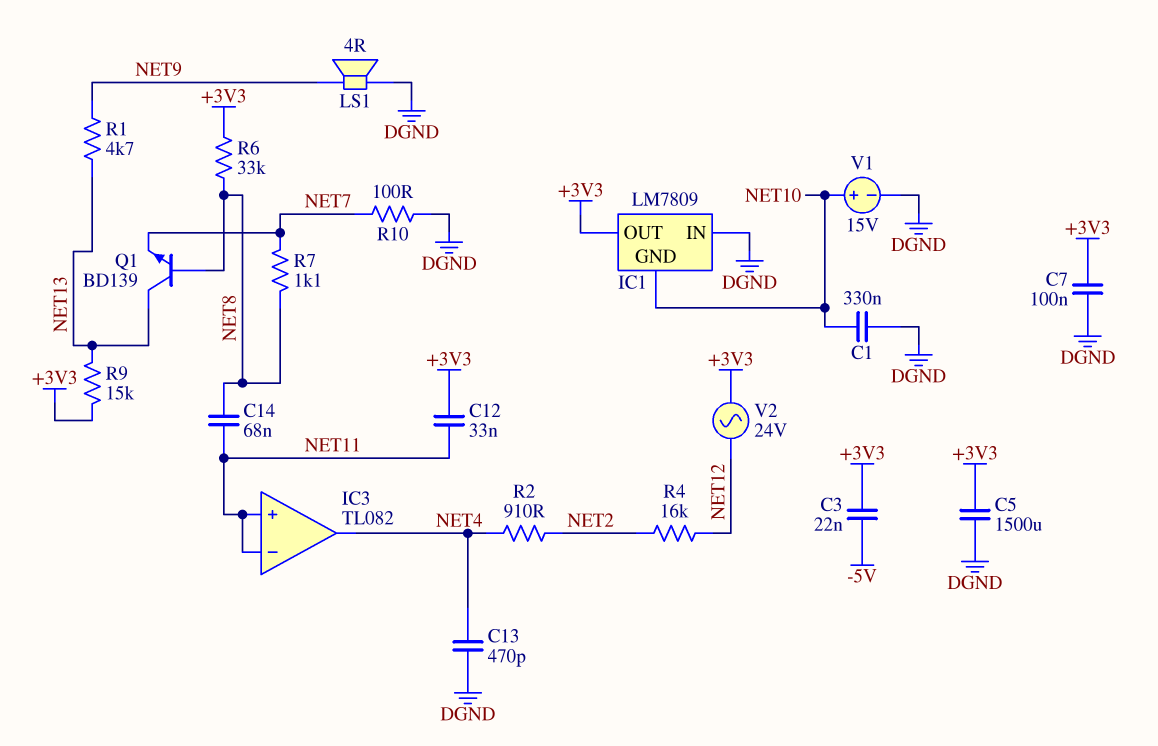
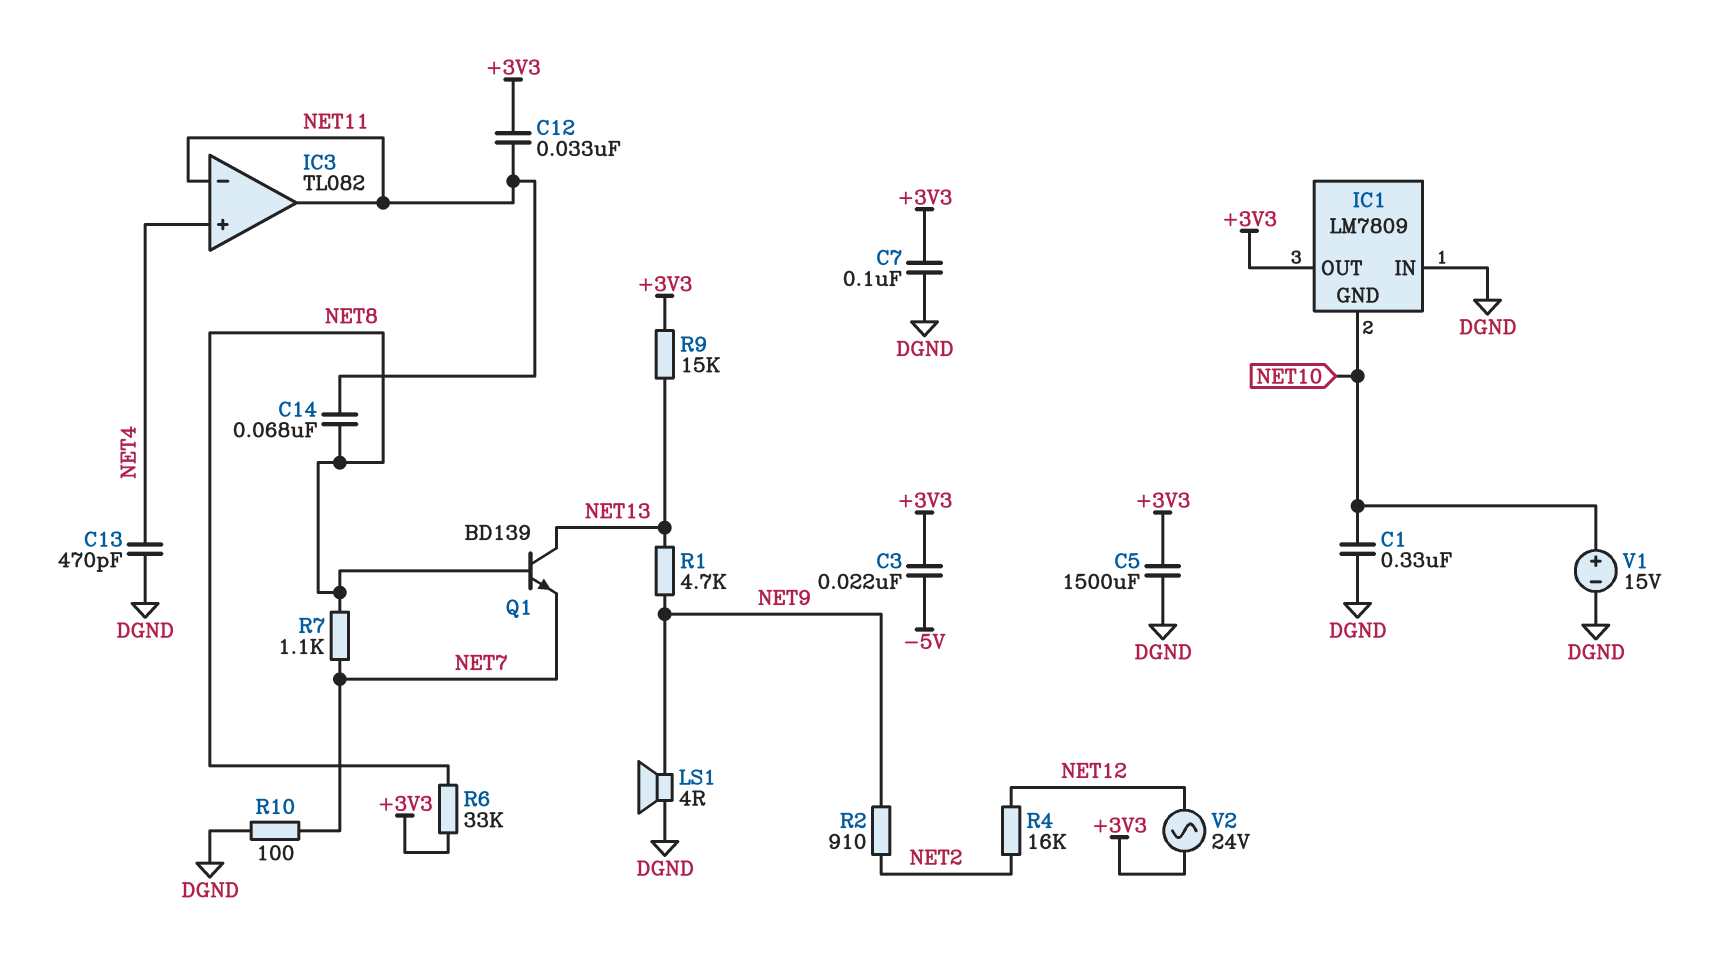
IC3 pin in+: NET11 -> NET4
IC3 pin out: NET4 -> NET11
R2: 910 (NET2, NET4) -> 910 (NET2, NET9)

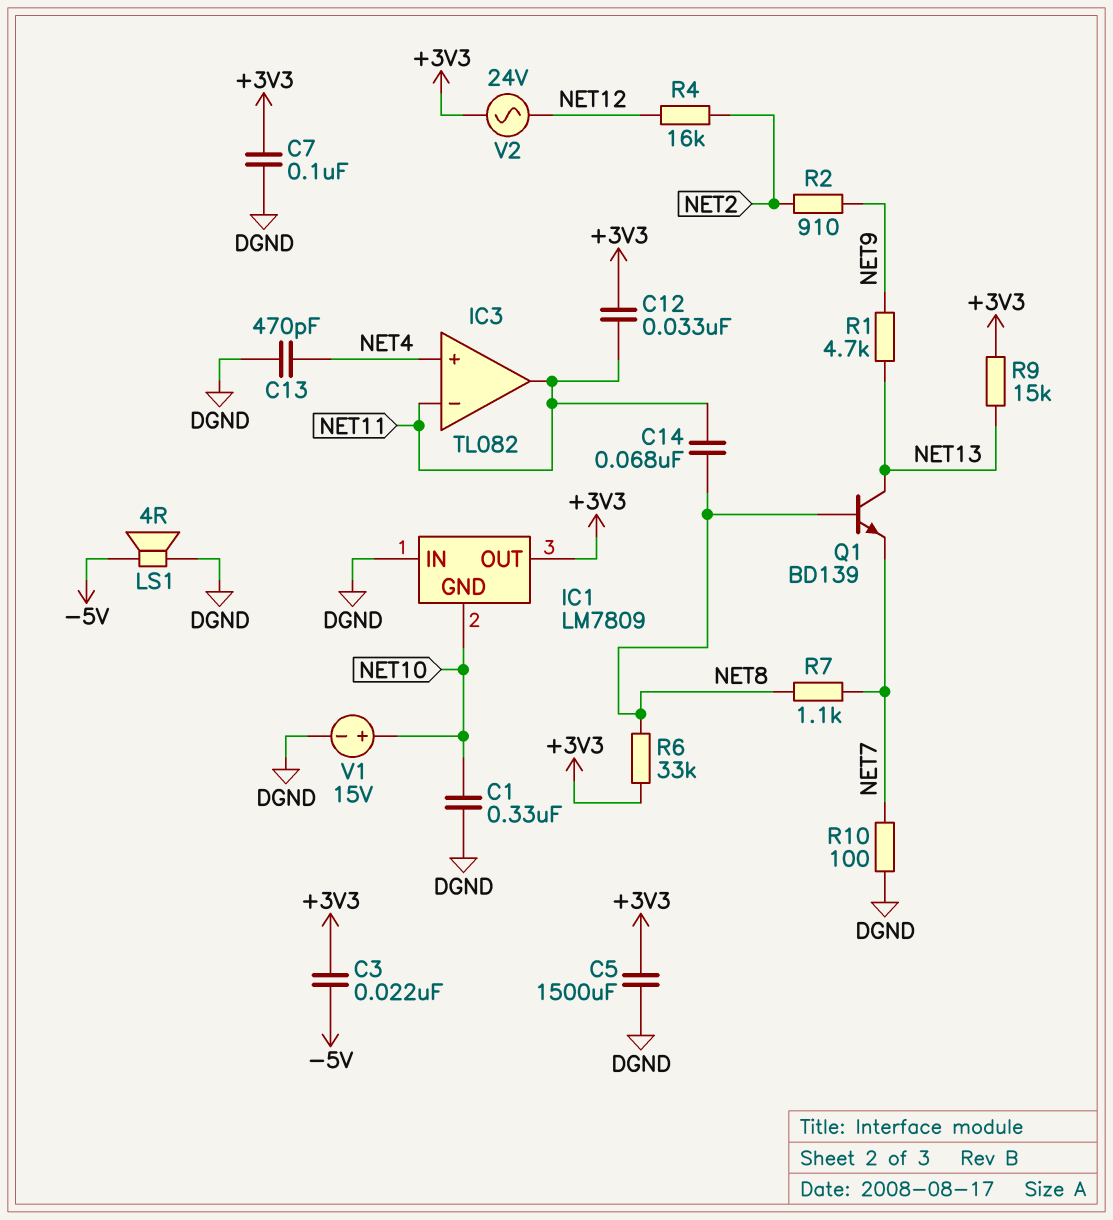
LS1: speaker 4R (DGND, NET9) -> speaker 4R (-5V, DGND)

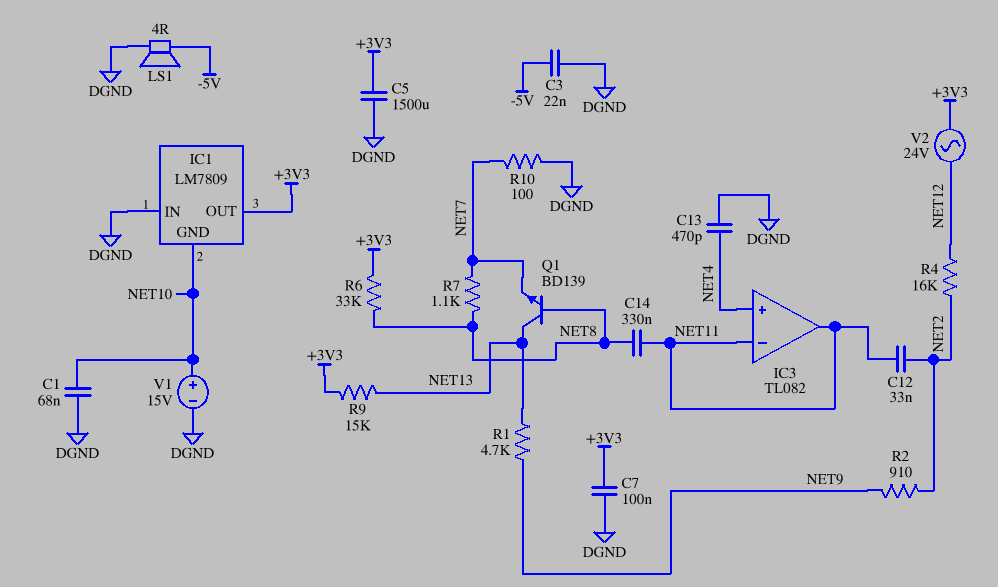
C1: 330nF (DGND, NET10) -> 68nF (DGND, NET10)
C3: 22nF (+3V3, -5V) -> 22nF (-5V, DGND)
C12: 33nF (+3V3, NET11) -> 33nF (NET2, NET11)
C14: 68nF (NET8, NET11) -> 330nF (NET8, NET11)

